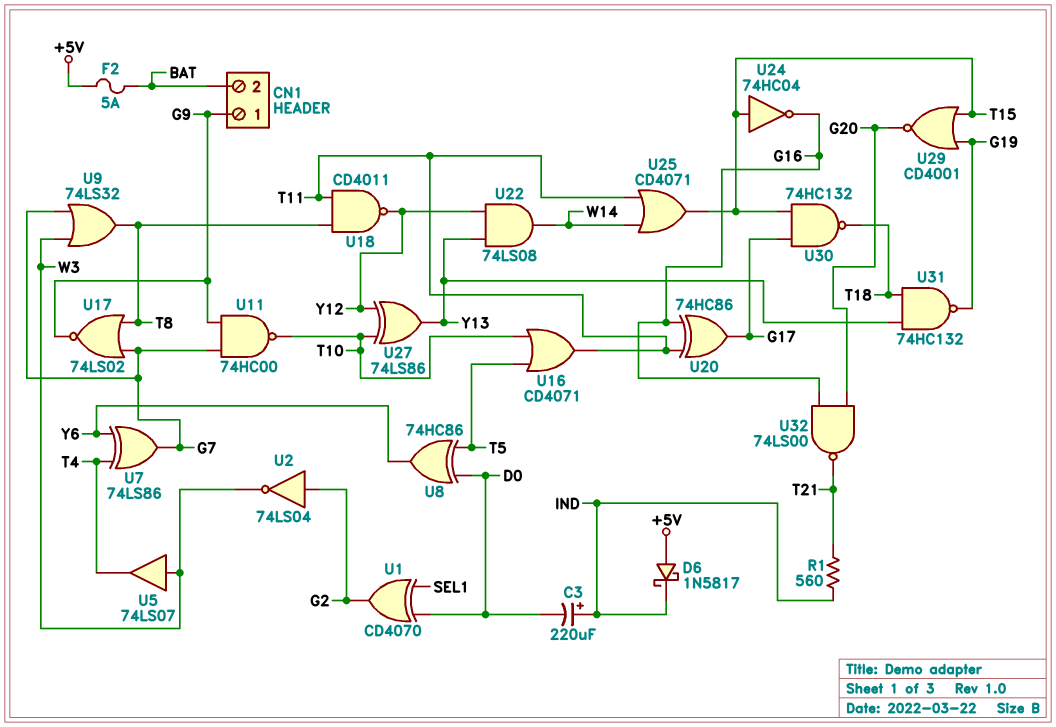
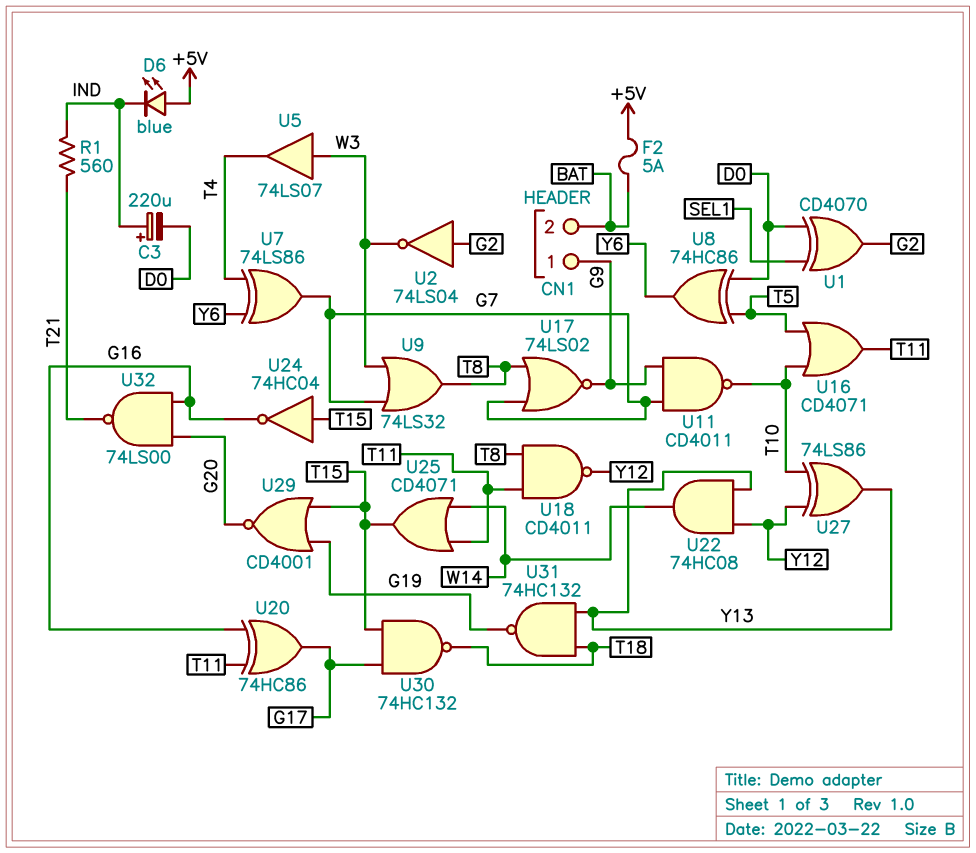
D6: schottky 1N5817 (A +5V, K IND) -> LED blue (A +5V, K IND)
U11: NAND 74HC00 (in G7, in G9, out T10) -> NAND CD4011 (in G7, in G9, out T10)
U22: AND 74LS08 (in Y12, in Y13, out W14) -> AND 74HC08 (in Y12, in Y13, out W14)

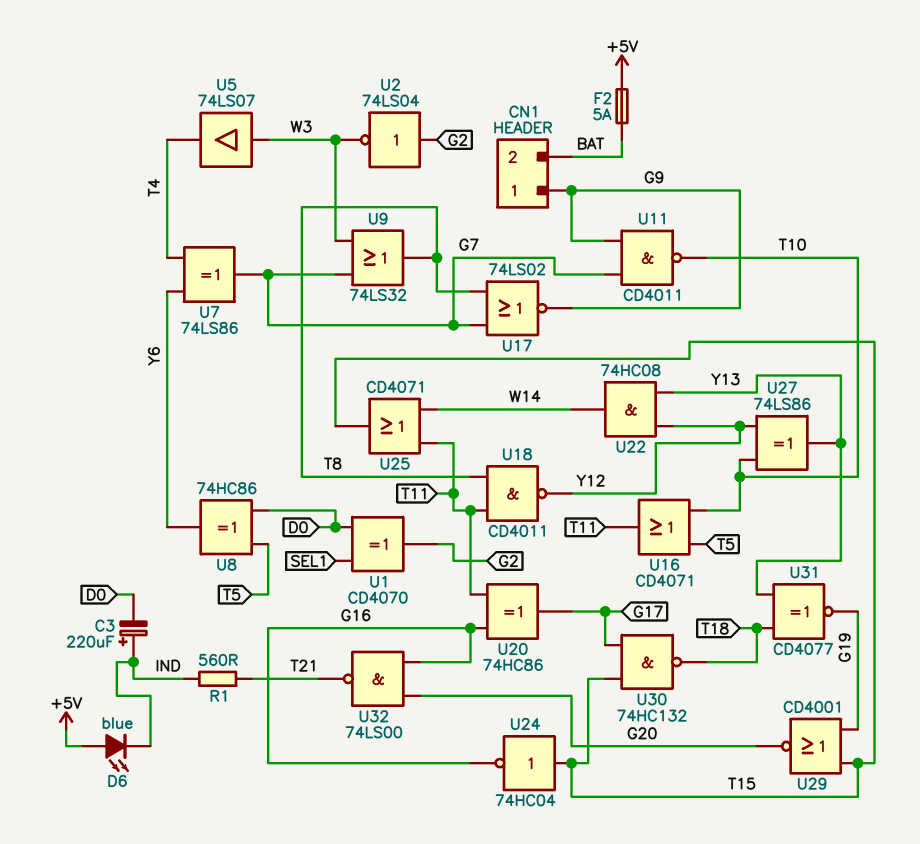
U31: NAND 74HC132 (in T18, in Y13, out G19) -> XNOR CD4077 (in T18, in Y13, out G19)

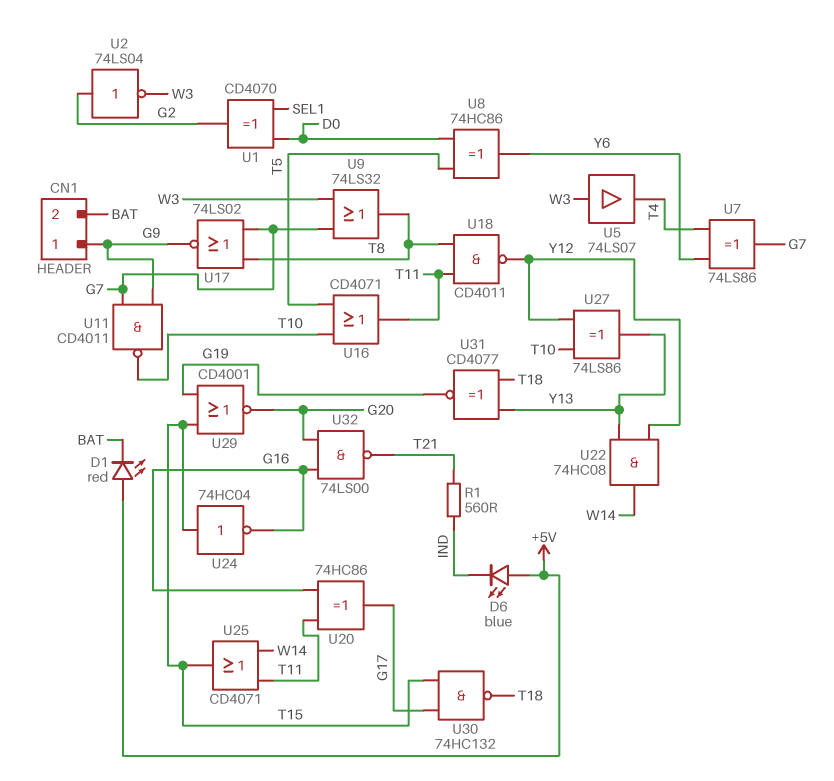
C3: 220uF (plus IND, minus D0) -> none
D1: none -> LED red (A +5V, K BAT)
F2: 5A (+5V, BAT) -> none

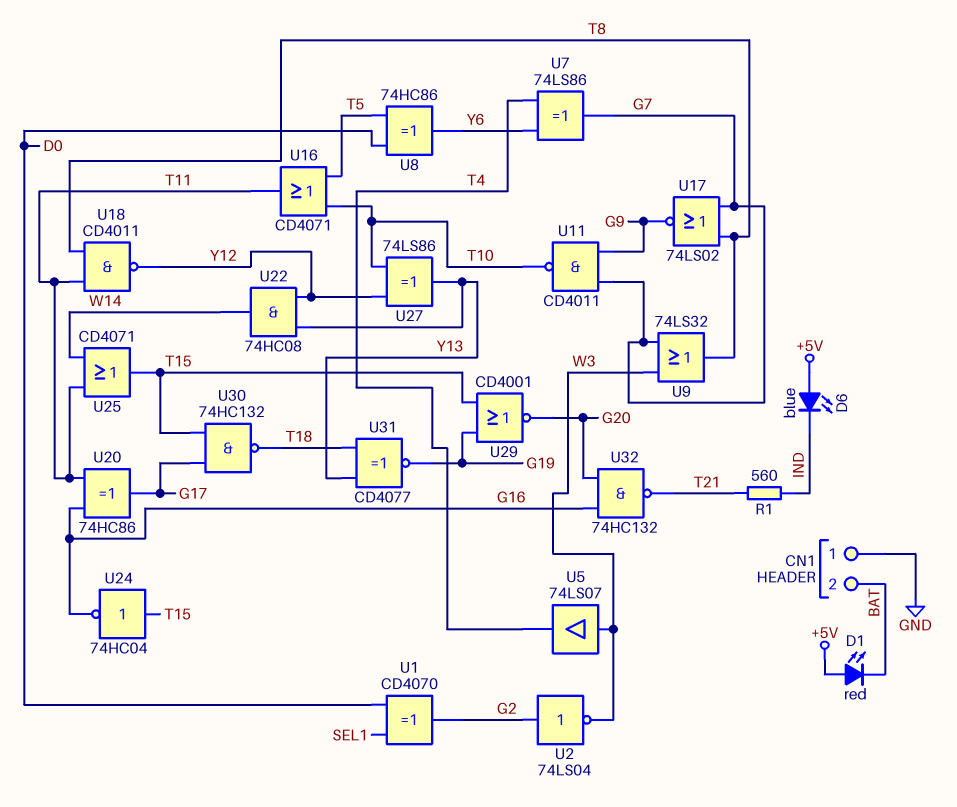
CN1 pin 1: G9 -> GND
U32: NAND 74LS00 (in G16, in G20, out T21) -> NAND 74HC132 (in G16, in G20, out T21)

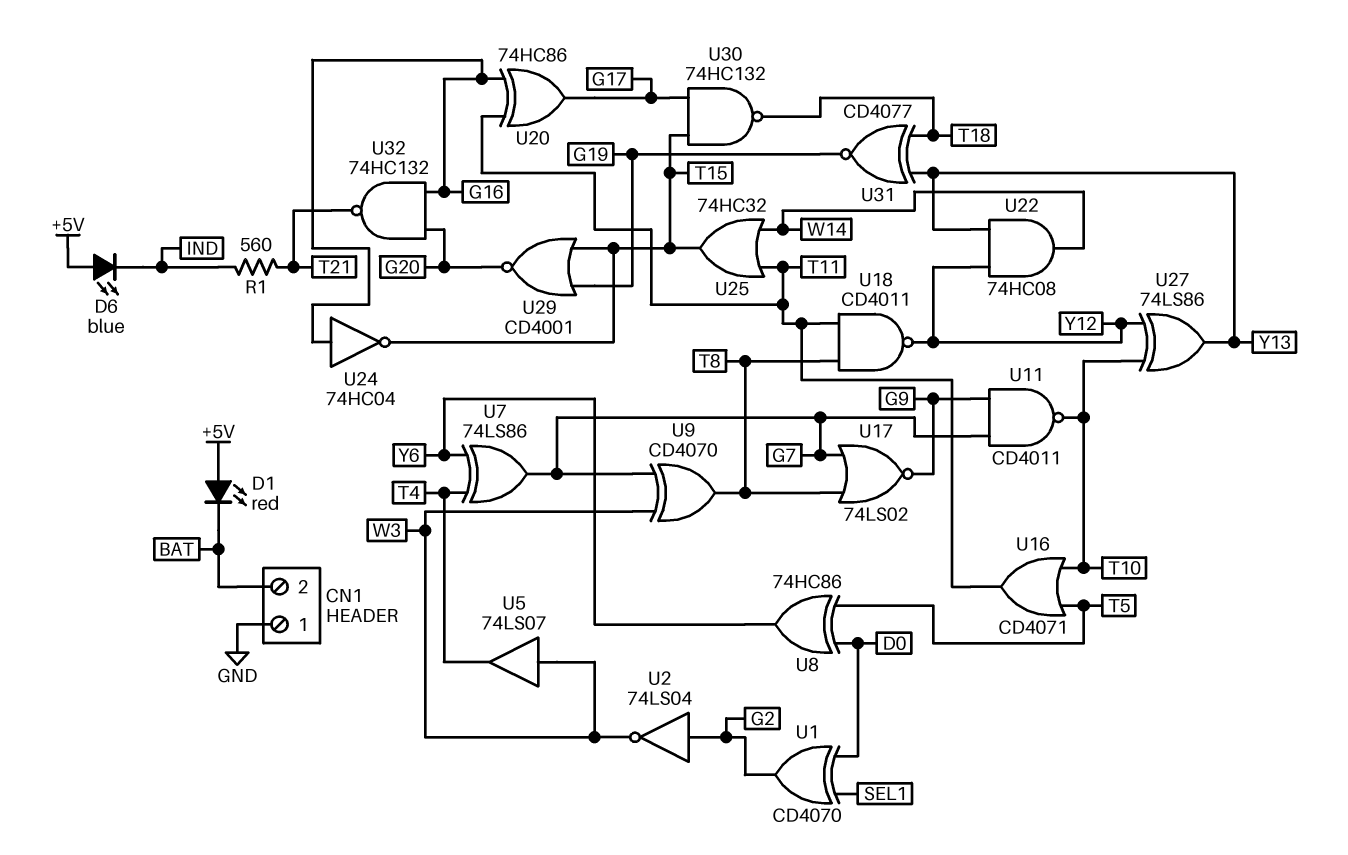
U9: OR 74LS32 (in G7, in W3, out T8) -> XOR CD4070 (in G7, in W3, out T8)
U24: NOT 74HC04 (in T15, out G16) -> NOT 74HC04 (in G16, out T15)
U25: OR CD4071 (in T11, in W14, out T15) -> OR 74HC32 (in T11, in W14, out T15)

